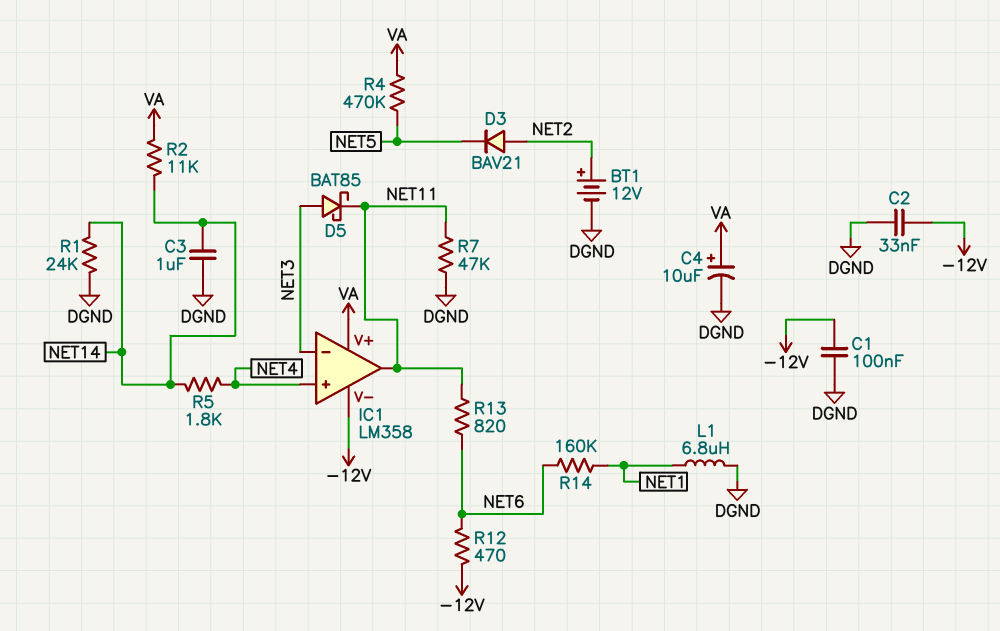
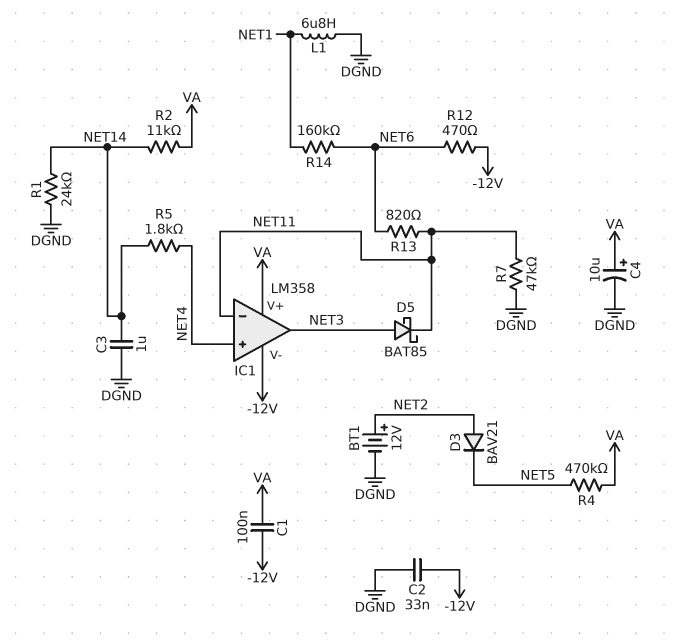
C1: 100nF (-12V, DGND) -> 100nF (-12V, VA)
IC1 pin in-: NET3 -> NET11
IC1 pin out: NET11 -> NET3

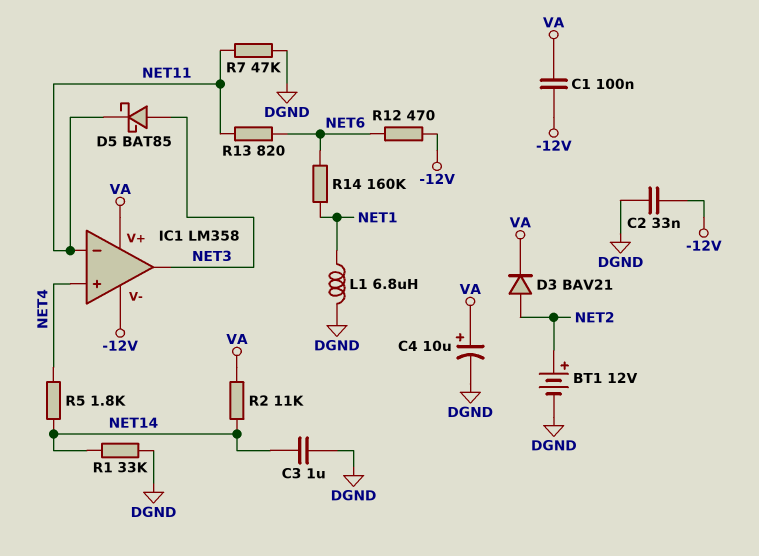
D3: diode BAV21 (A NET2, K NET5) -> diode BAV21 (A NET2, K VA)
R1: 24k (DGND, NET14) -> 33k (DGND, NET14)
R4: 470k (NET5, VA) -> none

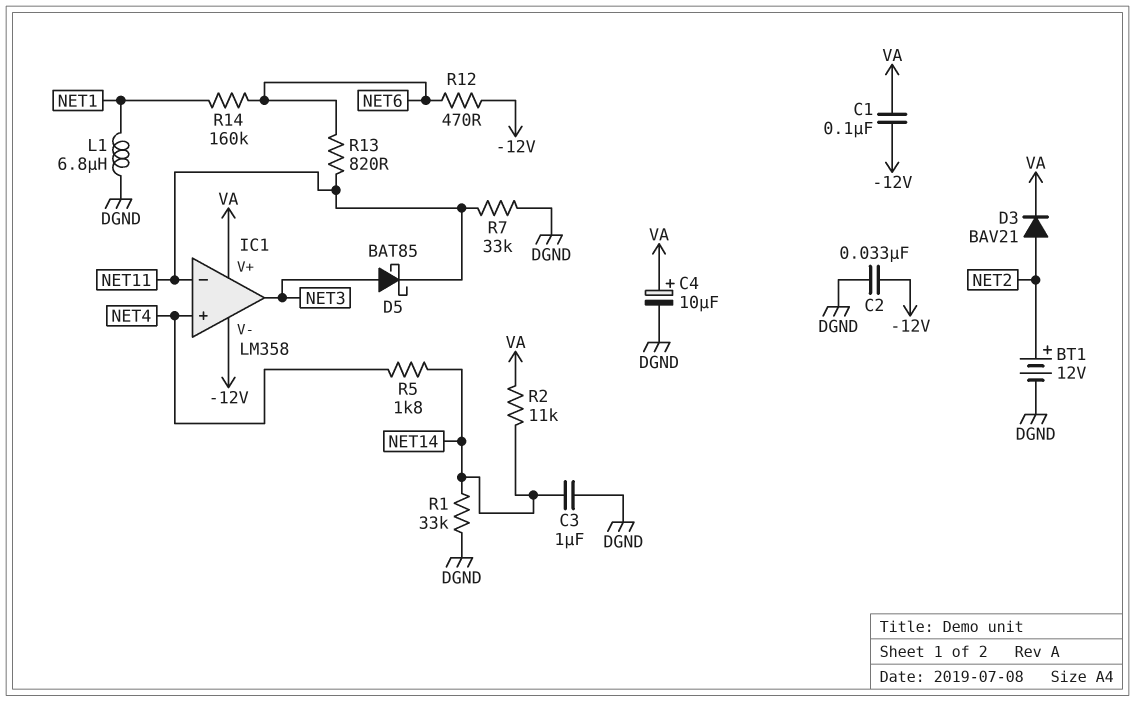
R7: 47k (DGND, NET11) -> 33k (DGND, NET11)

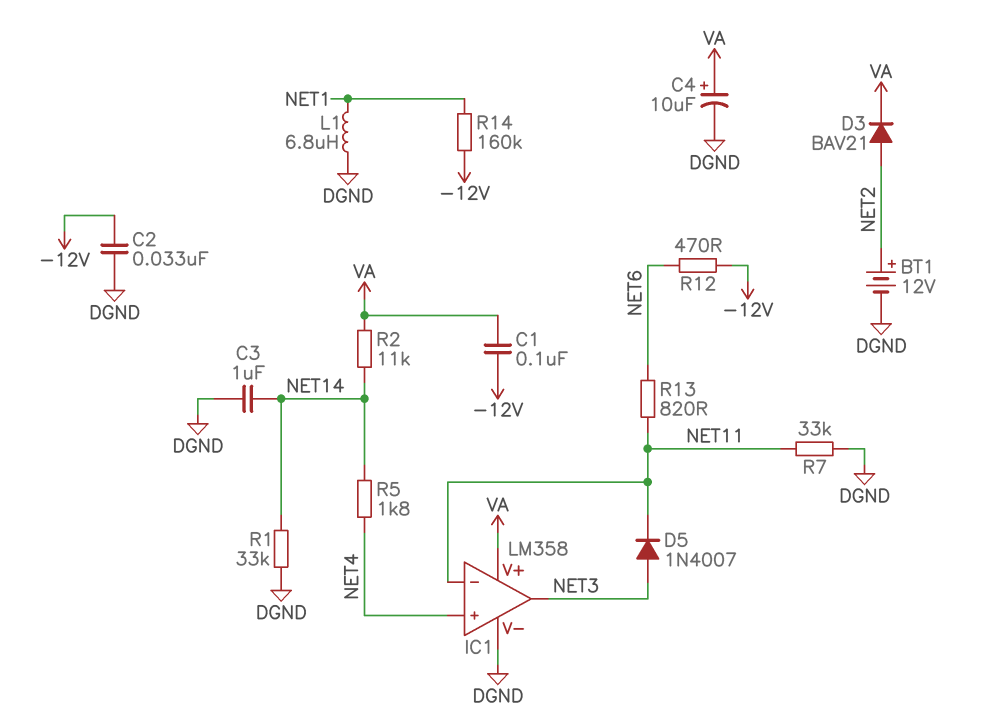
D5: schottky BAT85 (A NET3, K NET11) -> diode 1N4007 (A NET3, K NET11)
IC1 pin V-: -12V -> DGND
R14: 160k (NET1, NET6) -> 160k (-12V, NET1)

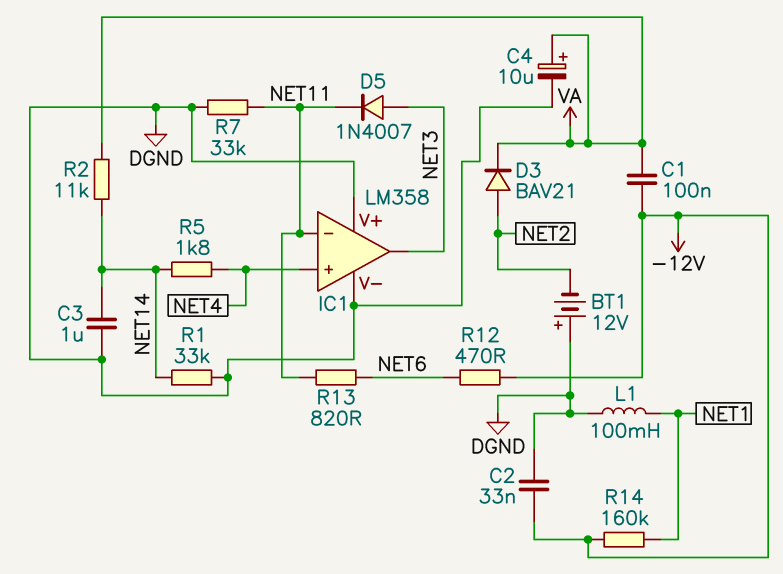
BT1: 12V (plus NET2, minus DGND) -> 12V (plus DGND, minus NET2)
IC1 pin V+: VA -> DGND
L1: 6.8uH (DGND, NET1) -> 100mH (DGND, NET1)

